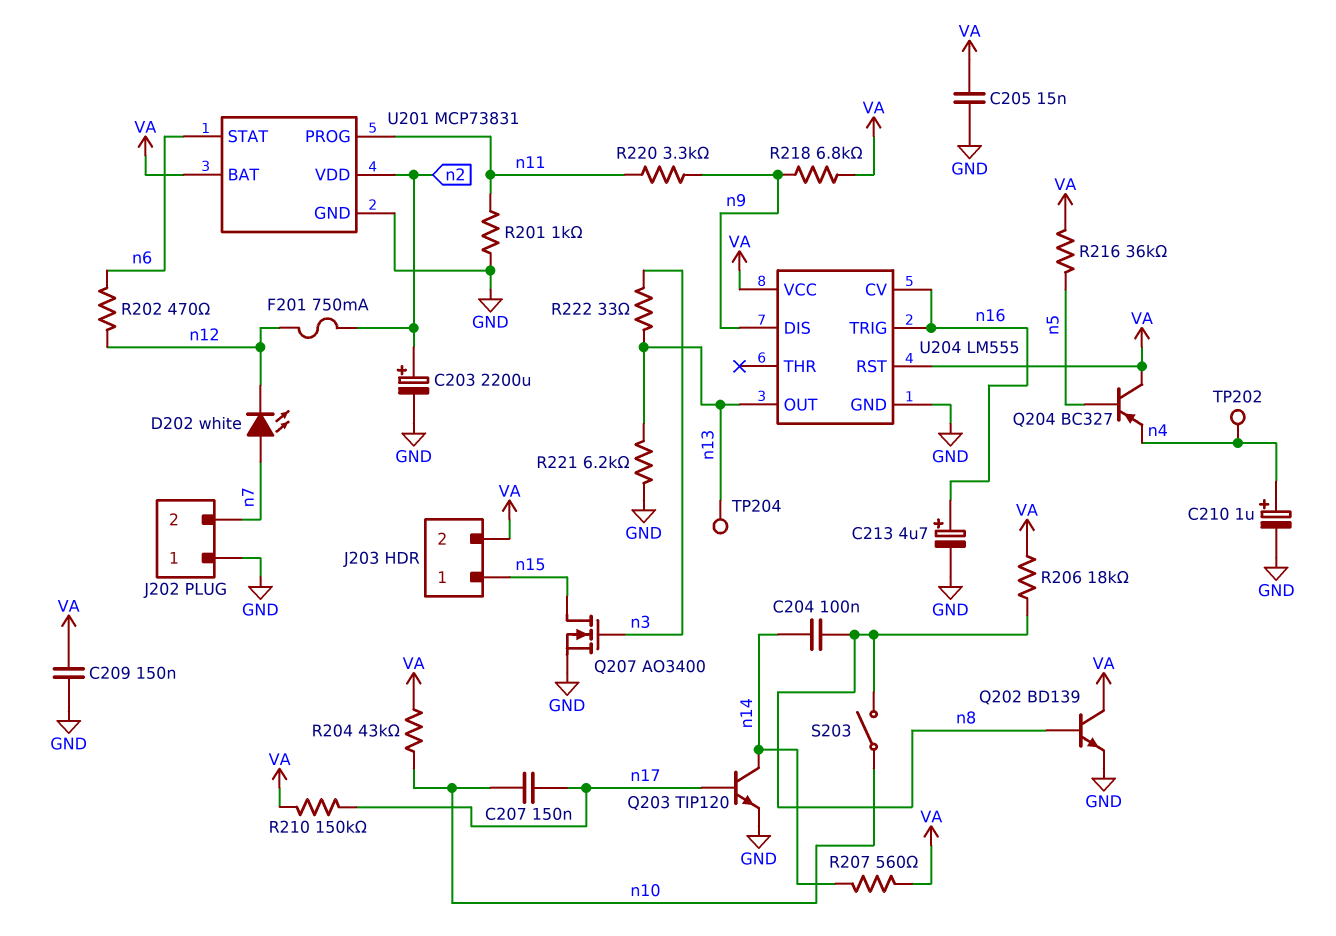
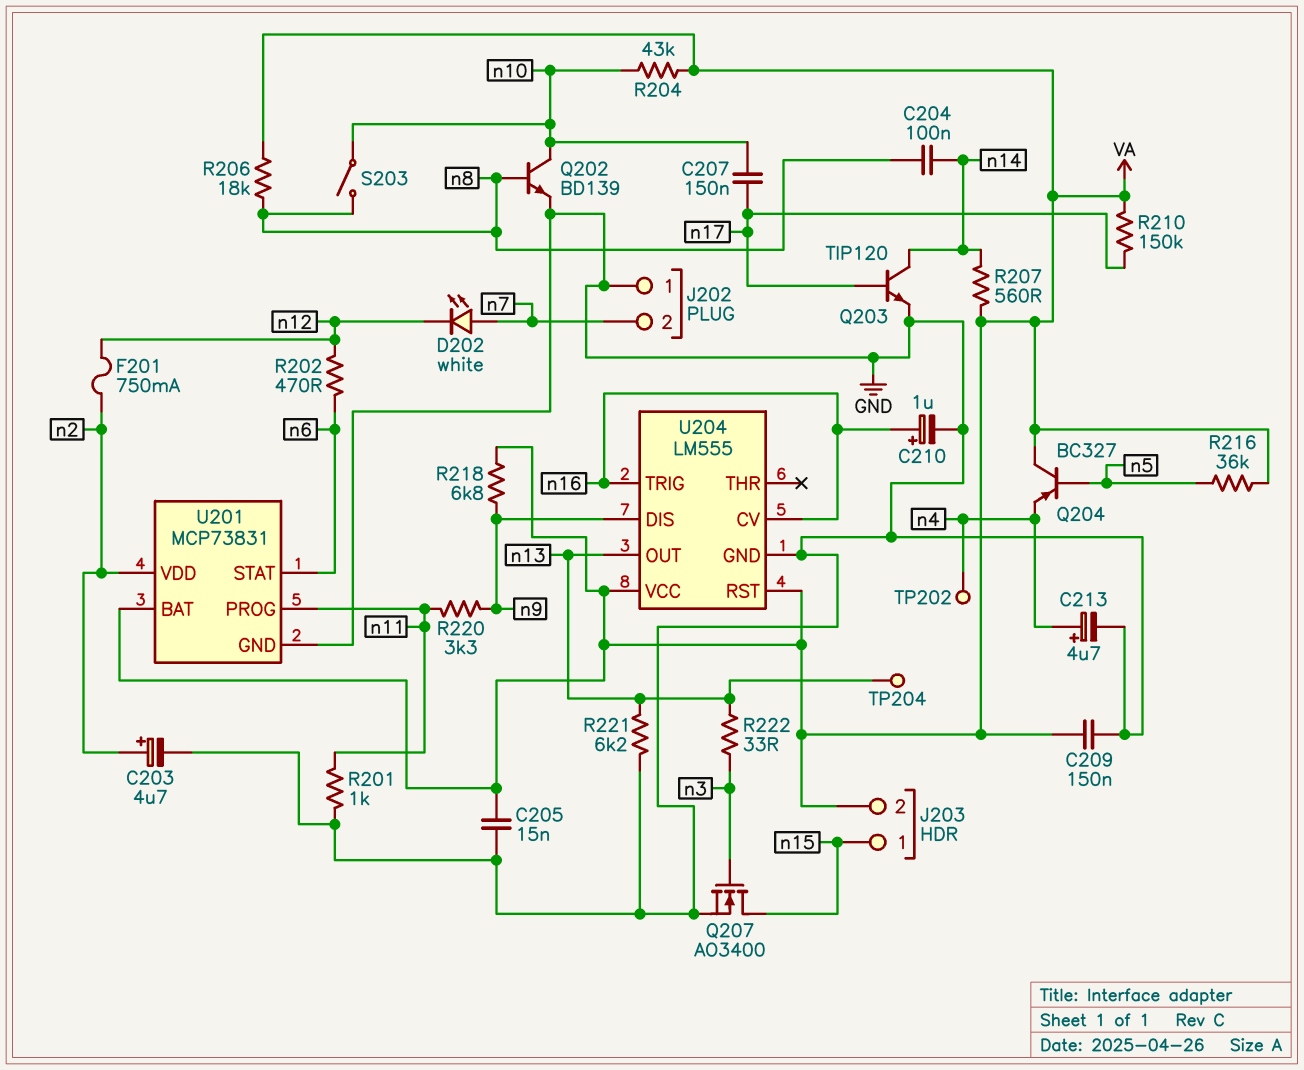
C203: 2200uF (plus n2, minus GND) -> 4.7uF (plus n2, minus GND)
C210: 1uF (plus n4, minus GND) -> 1uF (plus n16, minus GND)
C213: 4.7uF (plus n16, minus GND) -> 4.7uF (plus n4, minus GND)
Q202: NPN BD139 (B n8, C VA, E GND) -> NPN BD139 (B n8, C n10, E GND)

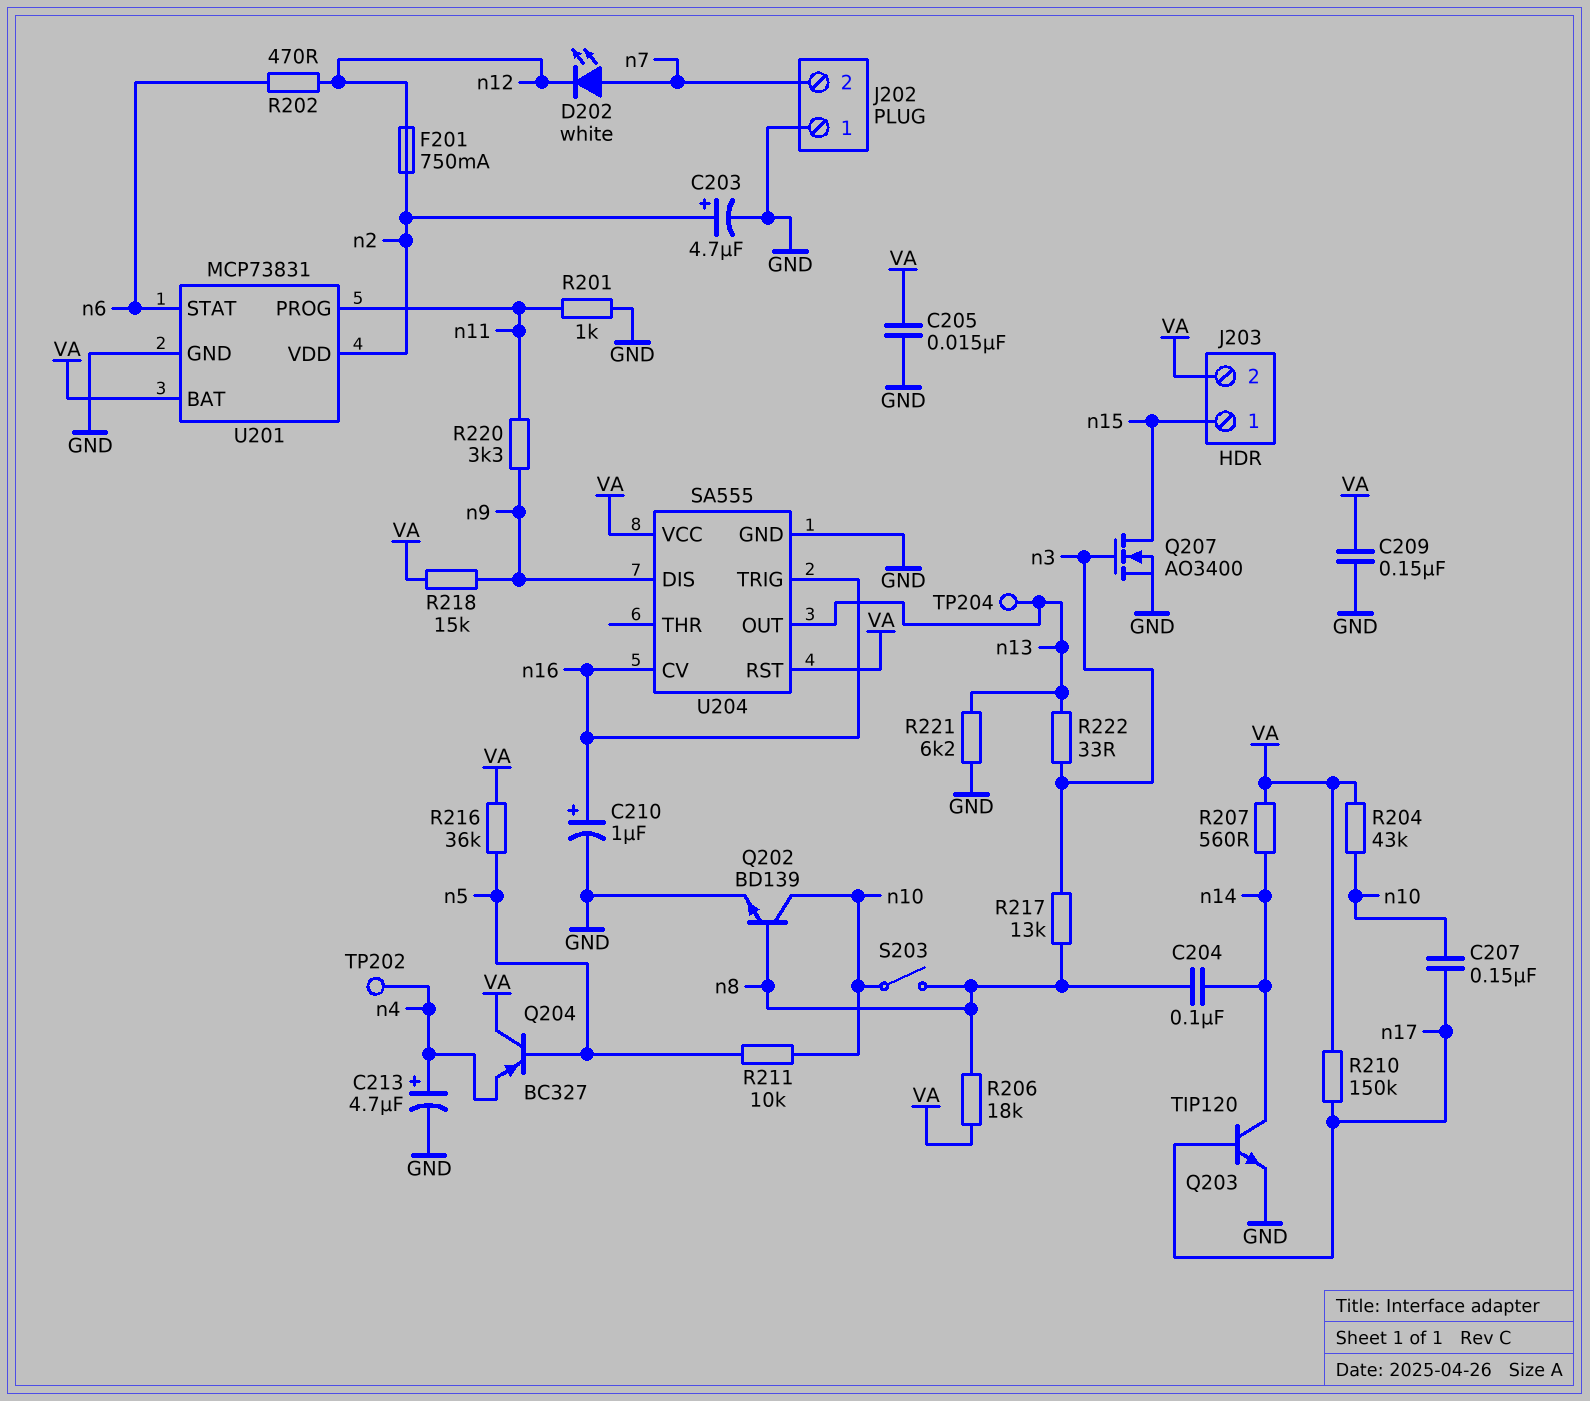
R211: none -> 10k (n5, n10)
R217: none -> 13k (n3, n8)
R218: 6.8k (VA, n9) -> 15k (VA, n9)
U204: LM555 -> SA555

